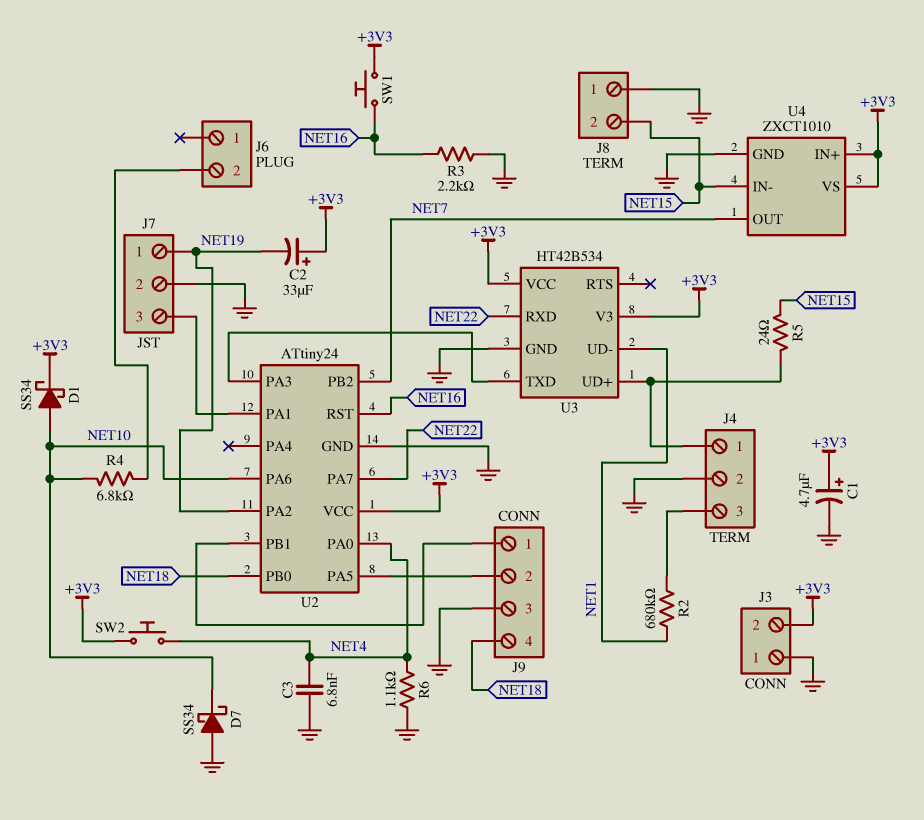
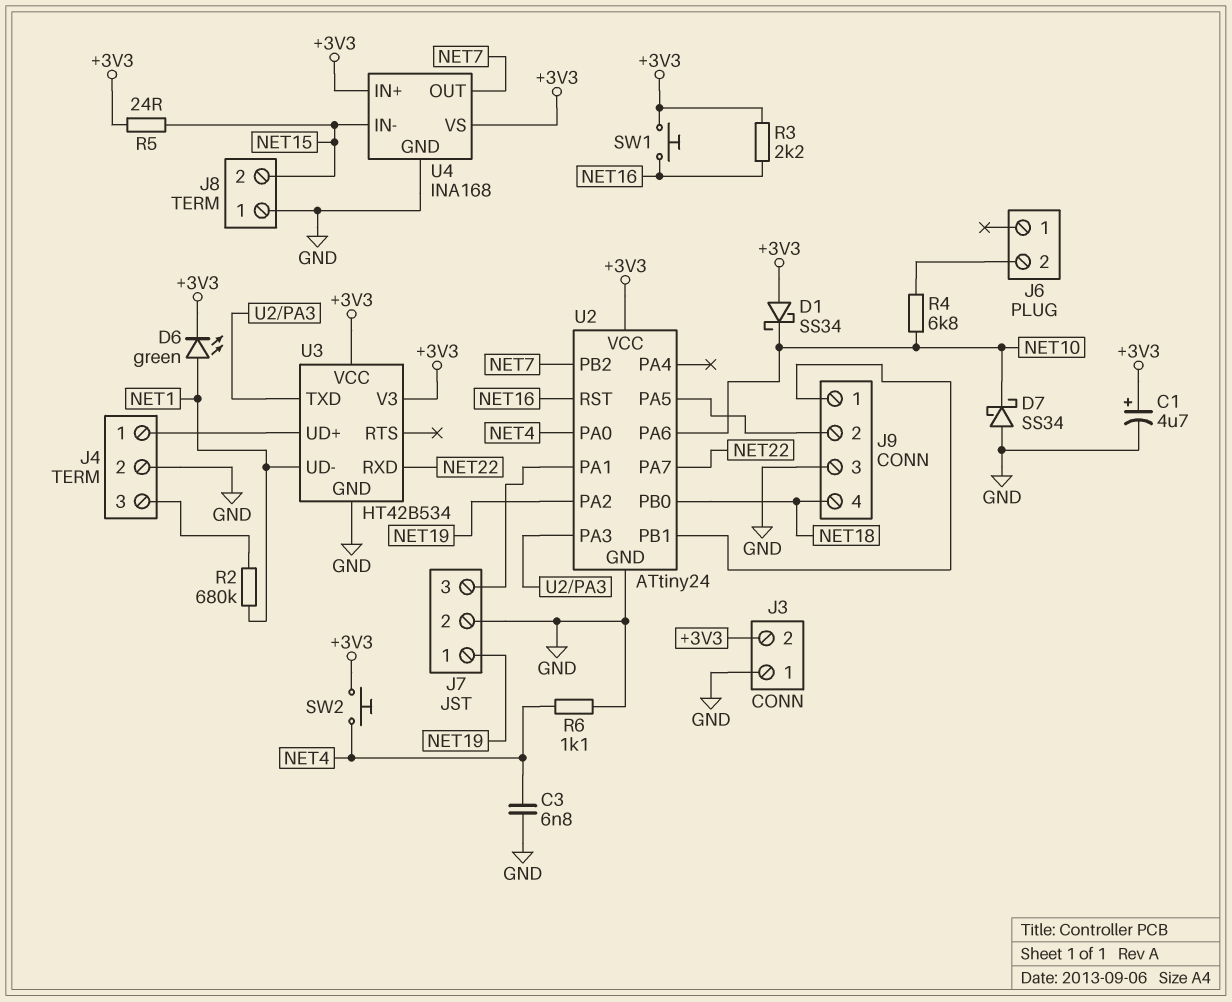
C2: 33uF (plus +3V3, minus NET19) -> none
D1: schottky SS34 (A NET10, K +3V3) -> schottky SS34 (A +3V3, K NET10)
D6: none -> LED green (A NET1, K +3V3)
R3: 2.2k (GND, NET16) -> 2.2k (+3V3, NET16)
R5: 24 (J4/1, NET15) -> 24 (+3V3, NET15)
U4: ZXCT1010 -> INA168

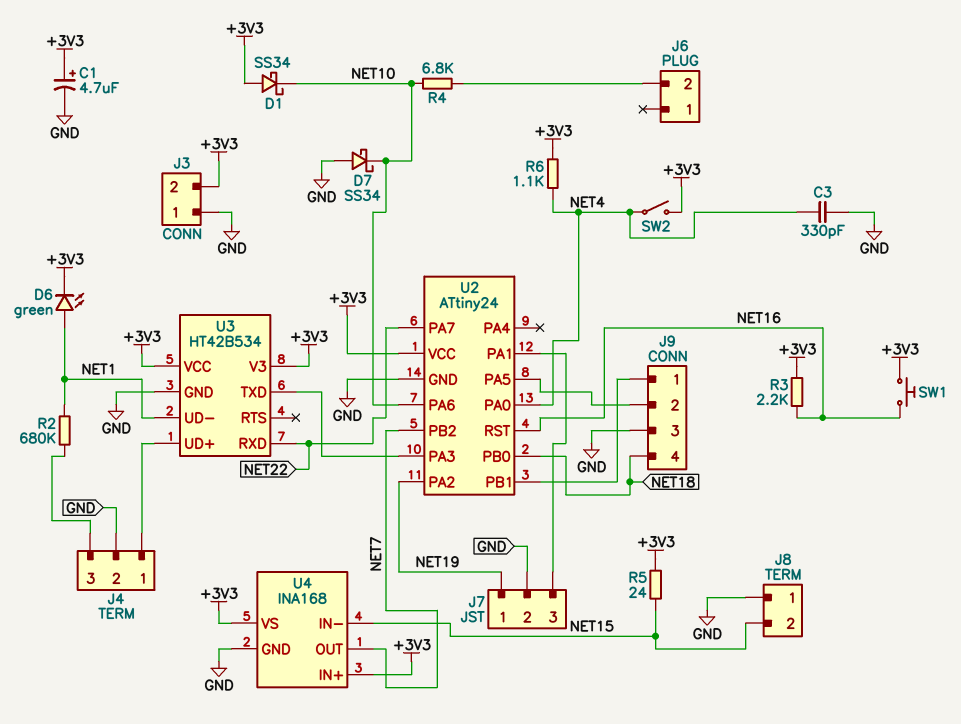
C3: 6.8nF (GND, NET4) -> 330pF (GND, NET4)
R6: 1.1k (GND, NET4) -> 1.1k (+3V3, NET4)
SW2: button (+3V3, NET4) -> switch (+3V3, NET4)

